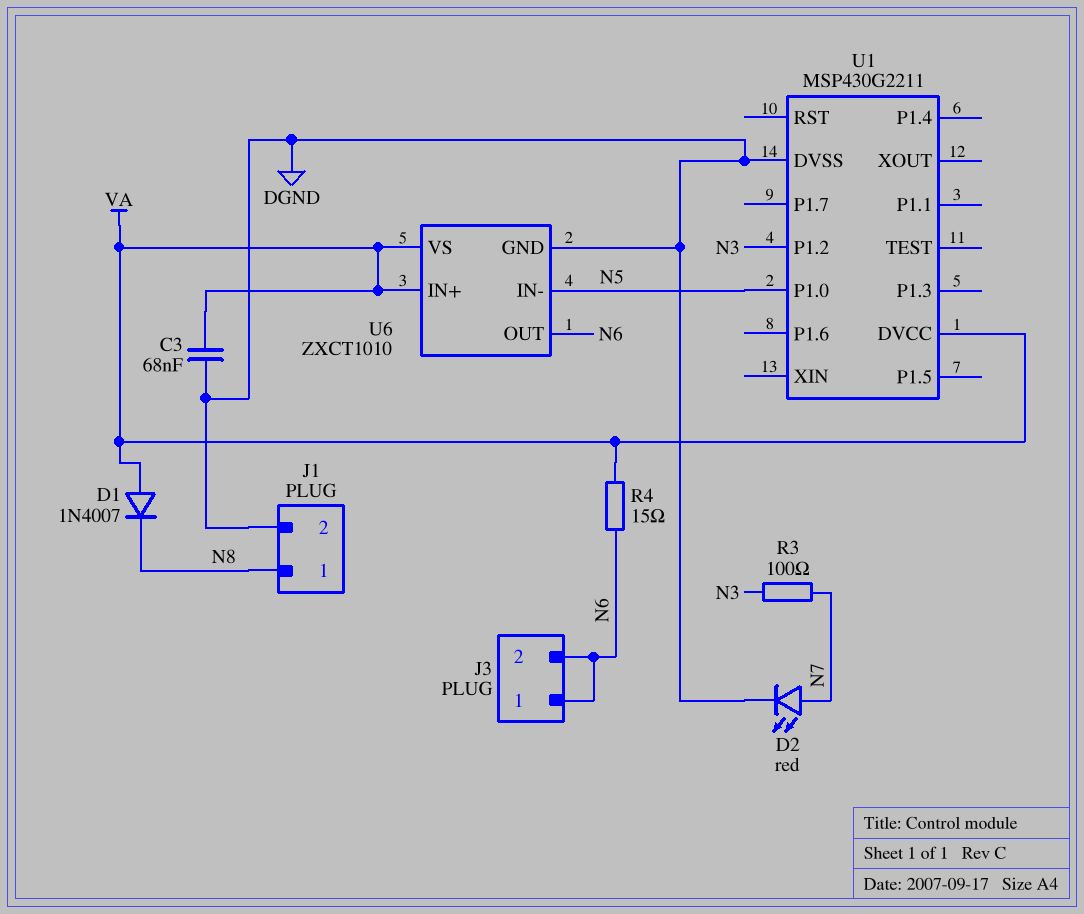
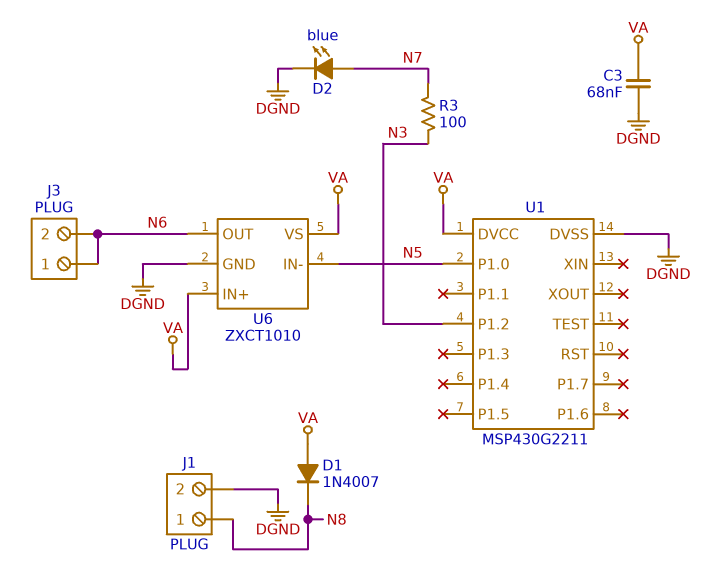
D2: LED red (A N7, K DGND) -> LED blue (A N7, K DGND)
R4: 15 (N6, VA) -> none

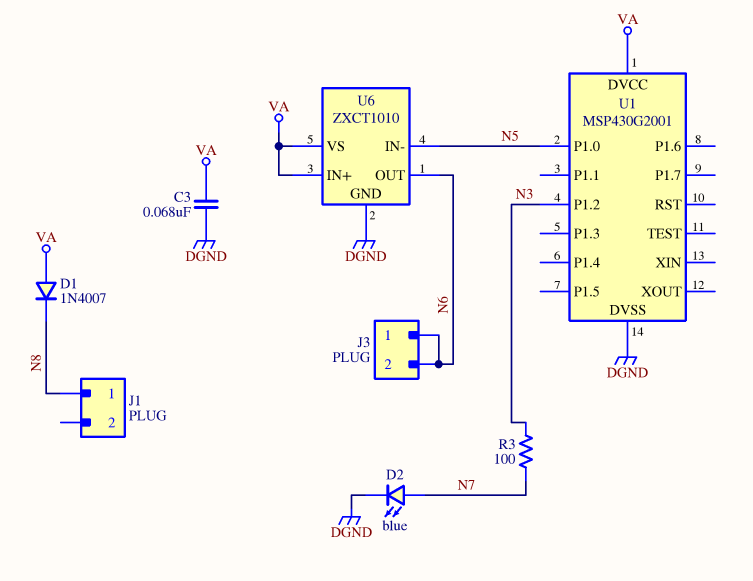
J1 pin 2: DGND -> none
U1: MSP430G2211 -> MSP430G2001

